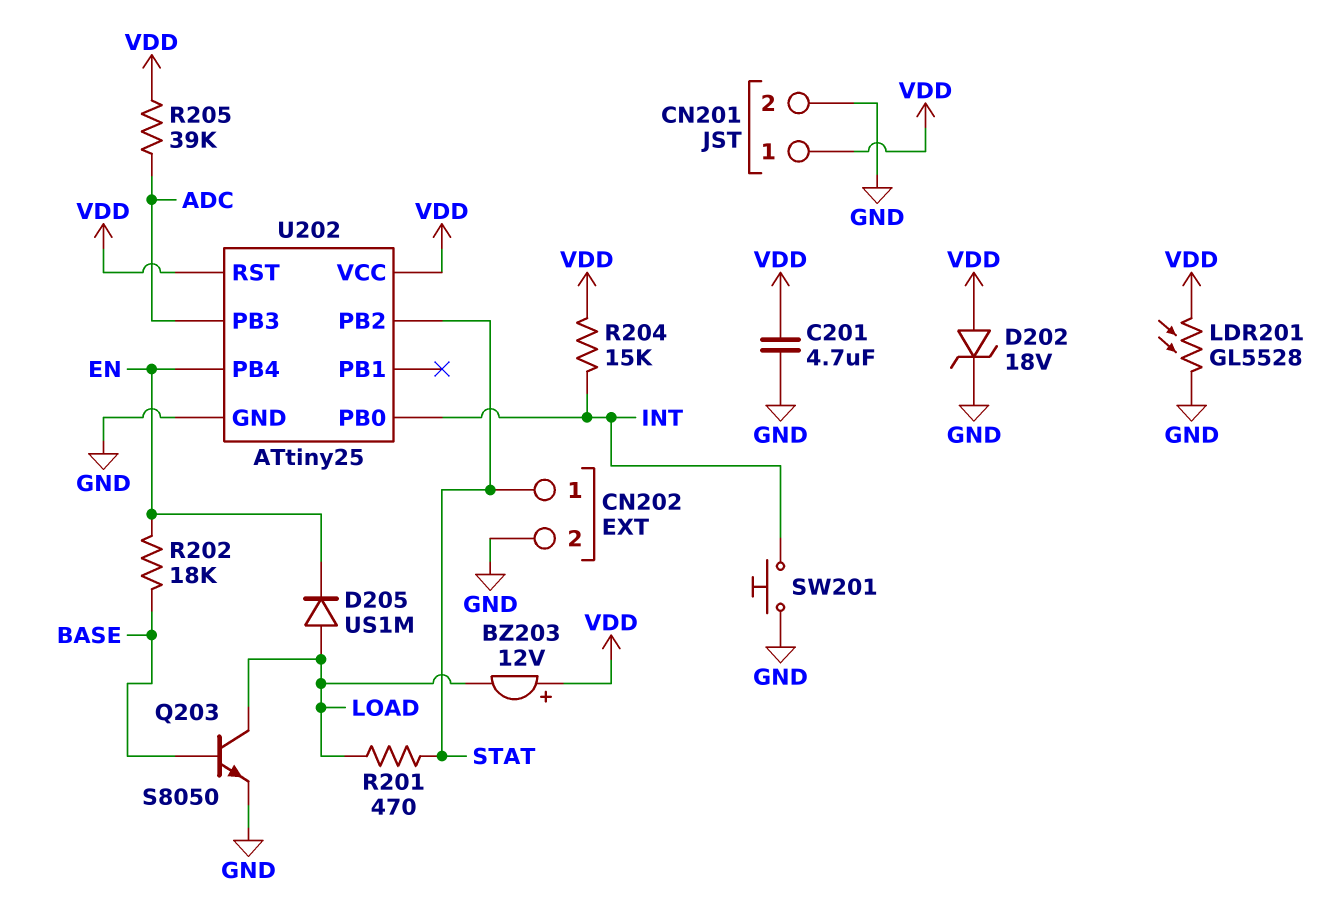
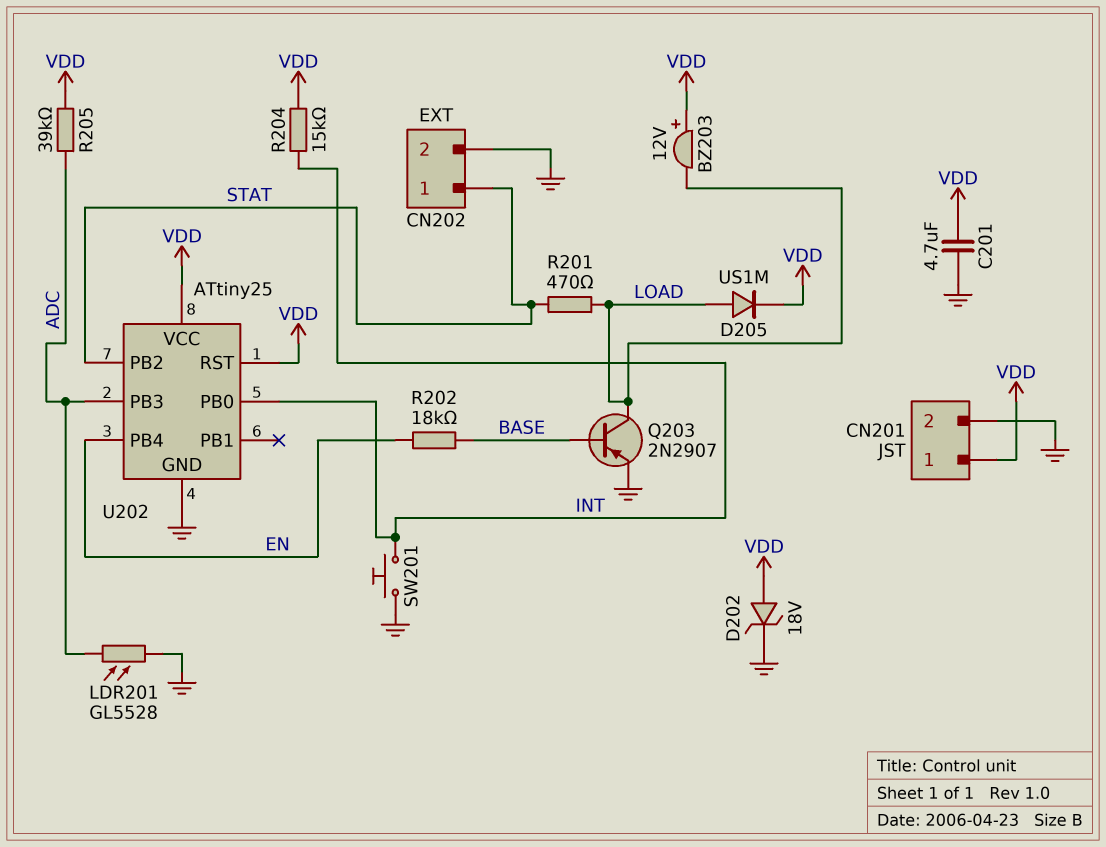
D205: diode US1M (A LOAD, K EN) -> diode US1M (A LOAD, K VDD)
LDR201: GL5528 (GND, VDD) -> GL5528 (ADC, GND)
Q203: NPN S8050 (B BASE, C LOAD, E GND) -> PNP 2N2907 (B BASE, C LOAD, E GND)

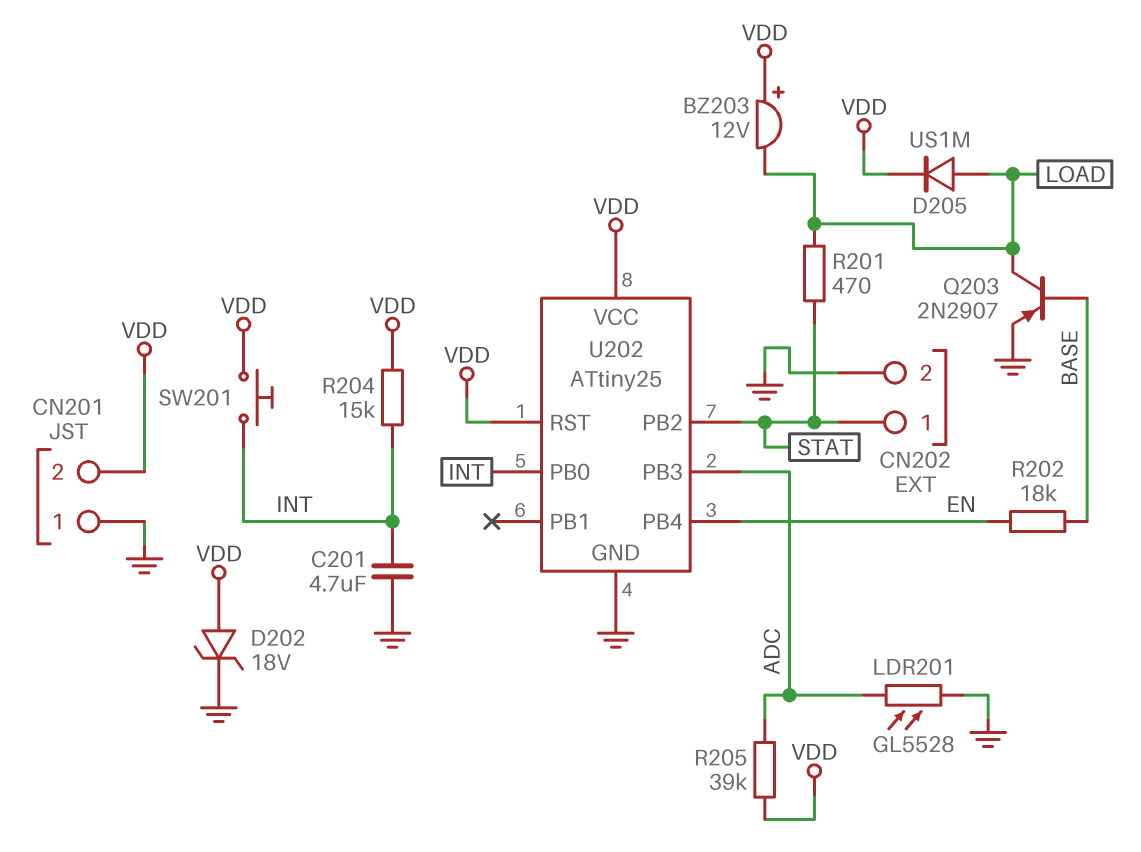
C201: 4.7uF (GND, VDD) -> 4.7uF (GND, INT)
CN201 pin 1: VDD -> GND
CN201 pin 2: GND -> VDD
SW201: button (GND, INT) -> button (INT, VDD)

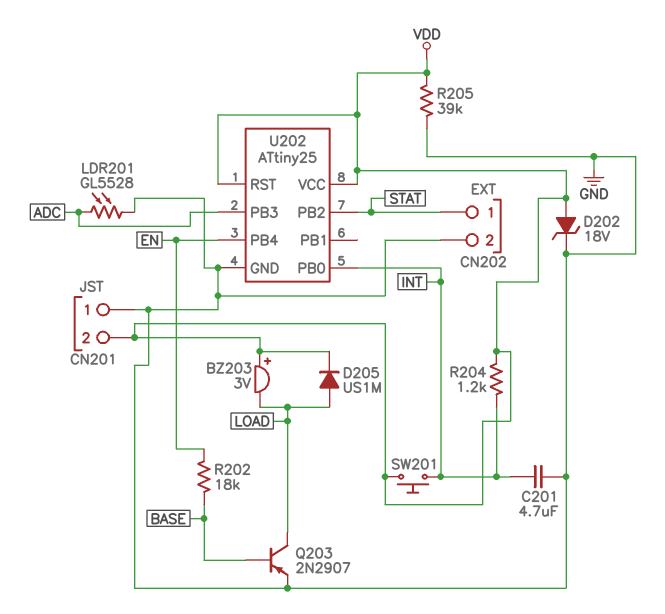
BZ203: buzzer 12V (plus VDD, minus LOAD) -> buzzer 3V (plus VDD, minus LOAD)
R201: 470 (LOAD, STAT) -> none
R204: 15k (INT, VDD) -> 1.2k (INT, VDD)
R205: 39k (ADC, VDD) -> 39k (GND, VDD)

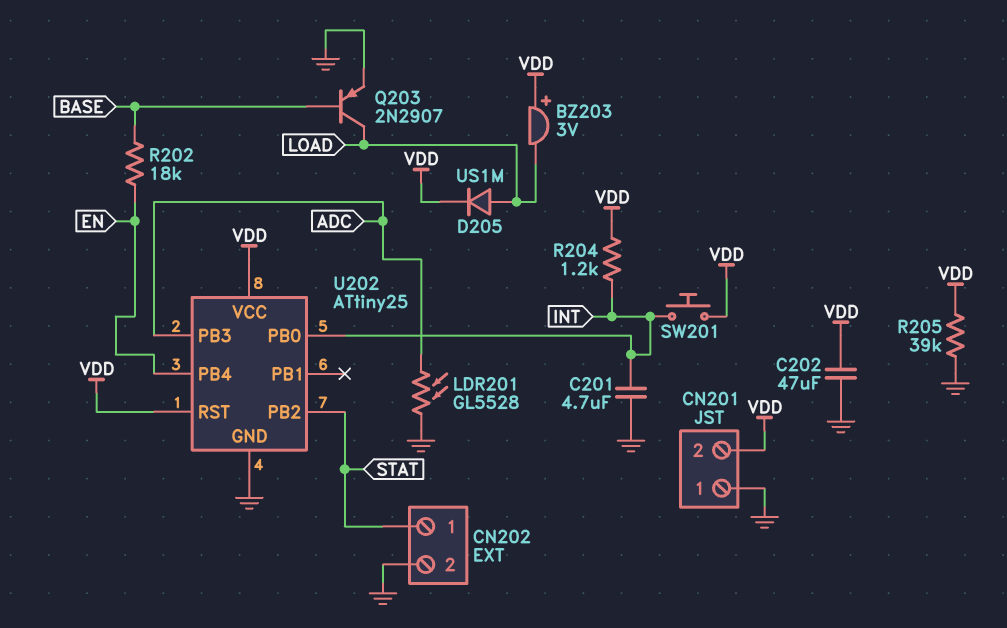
C202: none -> 47uF (GND, VDD)
D202: zener 18V (A VDD, K GND) -> none

